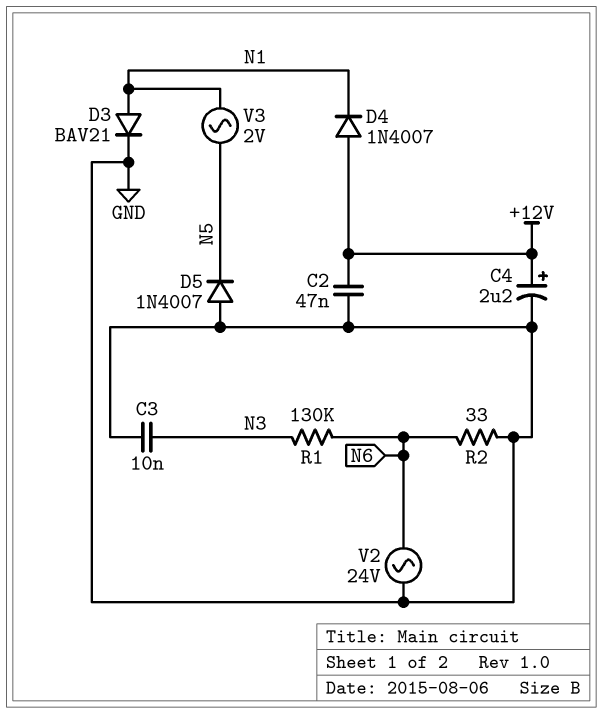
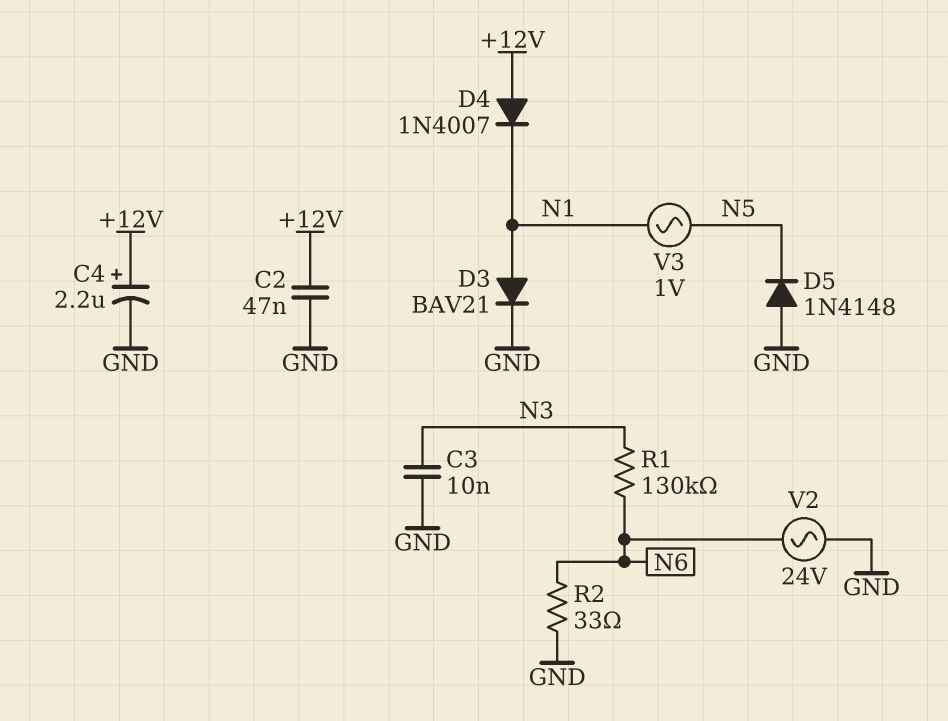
D5: diode 1N4007 (A GND, K N5) -> diode 1N4148 (A GND, K N5)
V3: AC 2V (N1, N5) -> AC 1V (N1, N5)

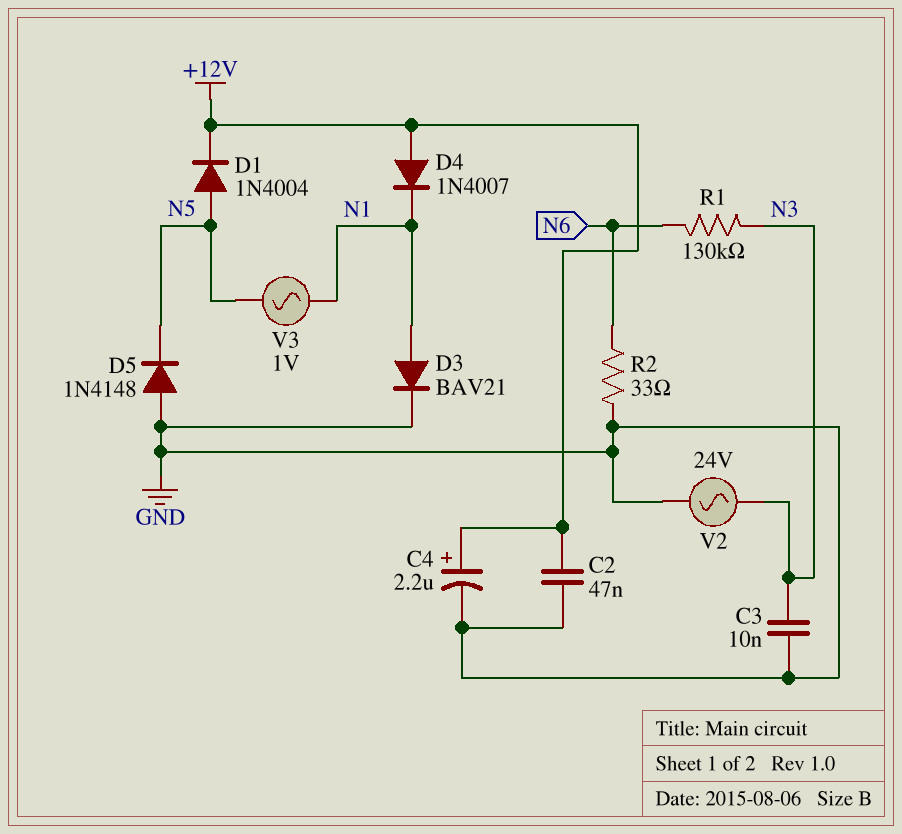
D1: none -> diode 1N4004 (A N5, K +12V)
V2: AC 24V (GND, N6) -> AC 24V (GND, N3)

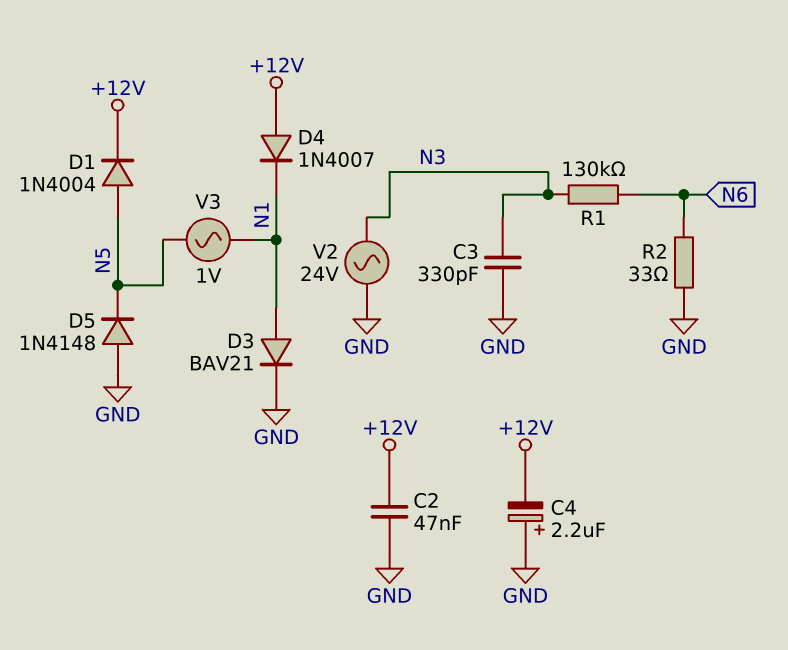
C3: 10nF (GND, N3) -> 330pF (GND, N3)
C4: 2.2uF (plus +12V, minus GND) -> 2.2uF (plus GND, minus +12V)

